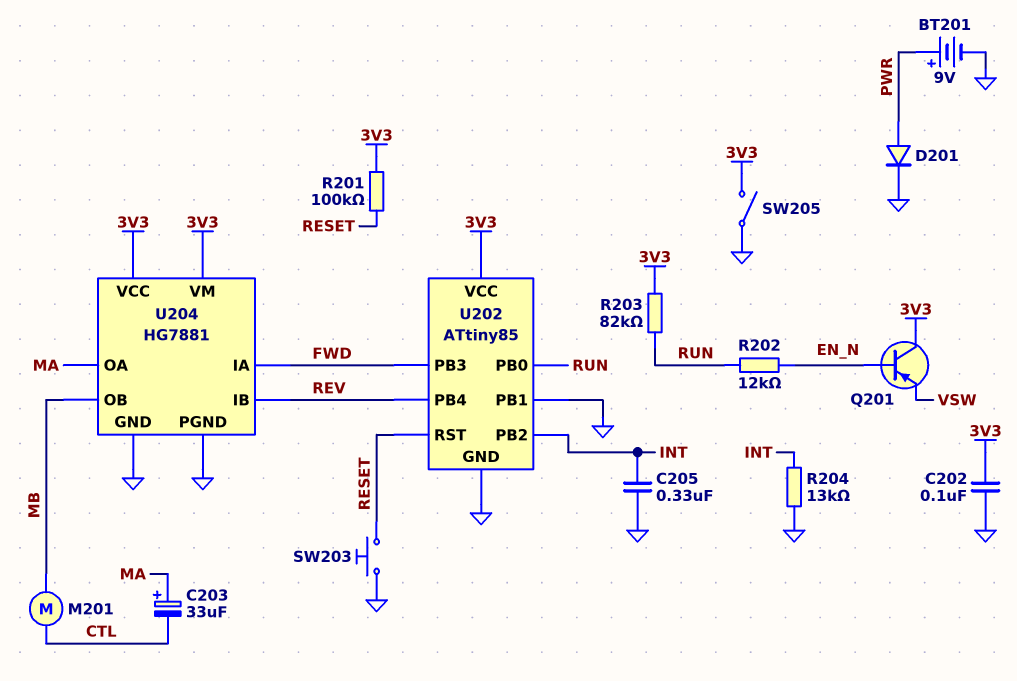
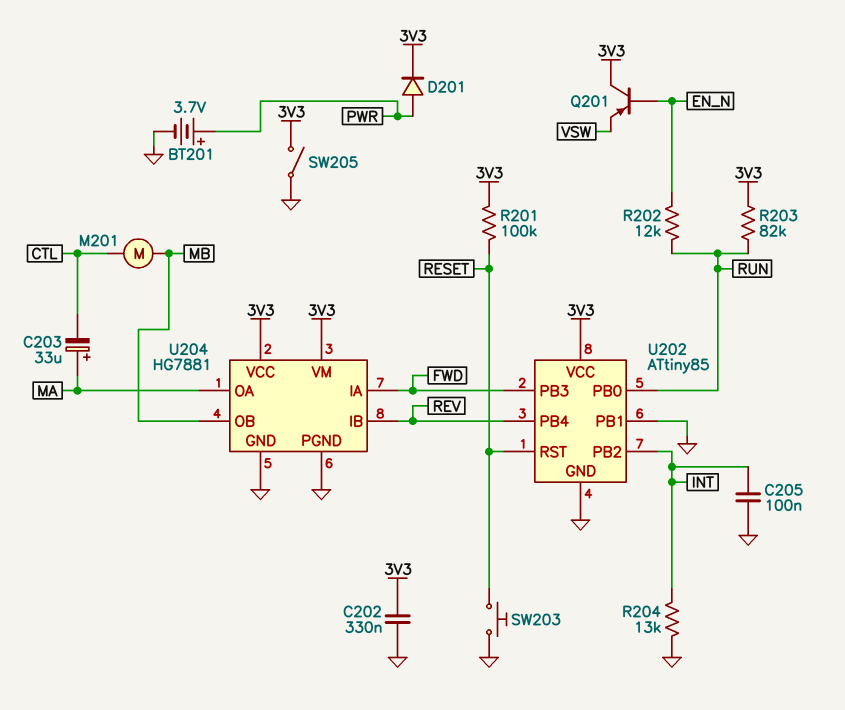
BT201: 9V (plus PWR, minus GND) -> 3.7V (plus PWR, minus GND)
C202: 100nF (3V3, GND) -> 330nF (3V3, GND)
C205: 330nF (GND, INT) -> 100nF (GND, INT)
D201: diode (A PWR, K GND) -> diode (A PWR, K 3V3)

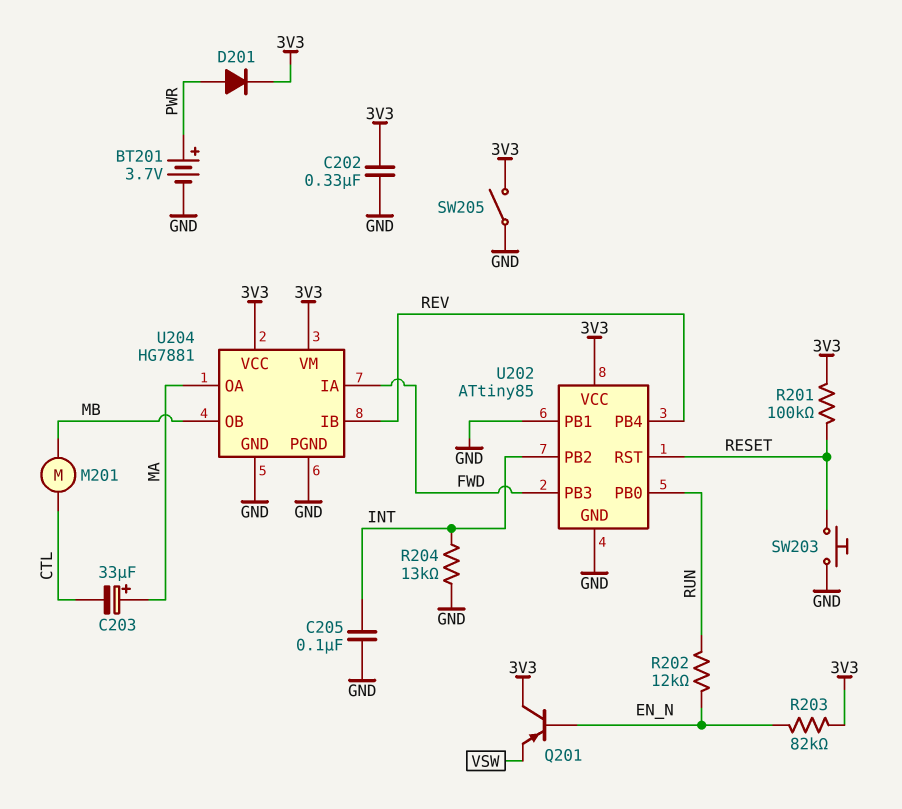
R203: 82k (3V3, RUN) -> 82k (3V3, EN_N)

